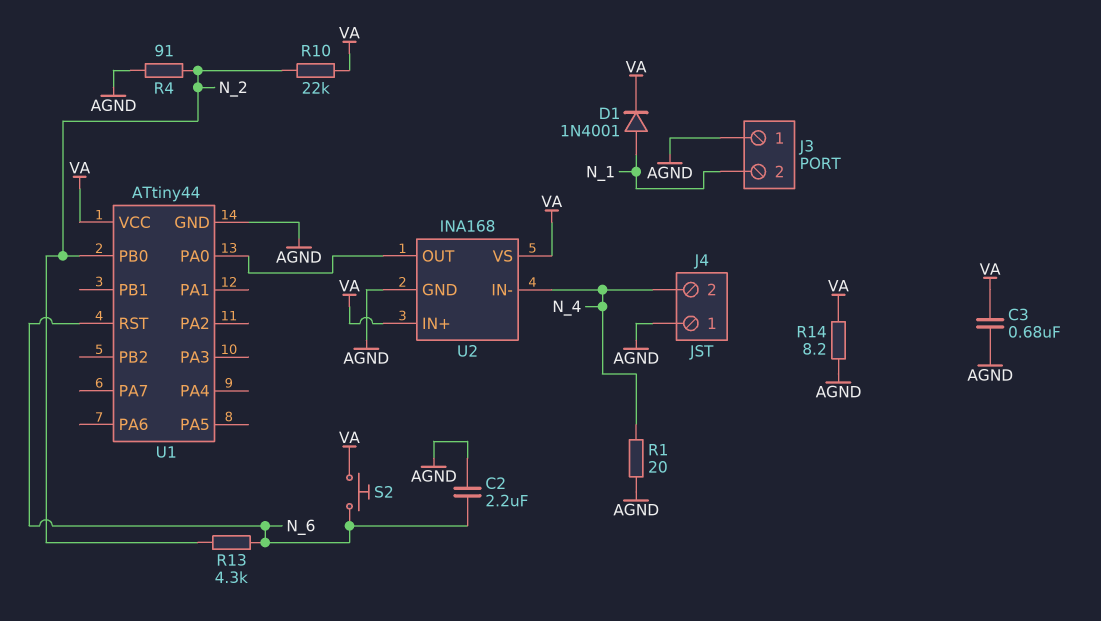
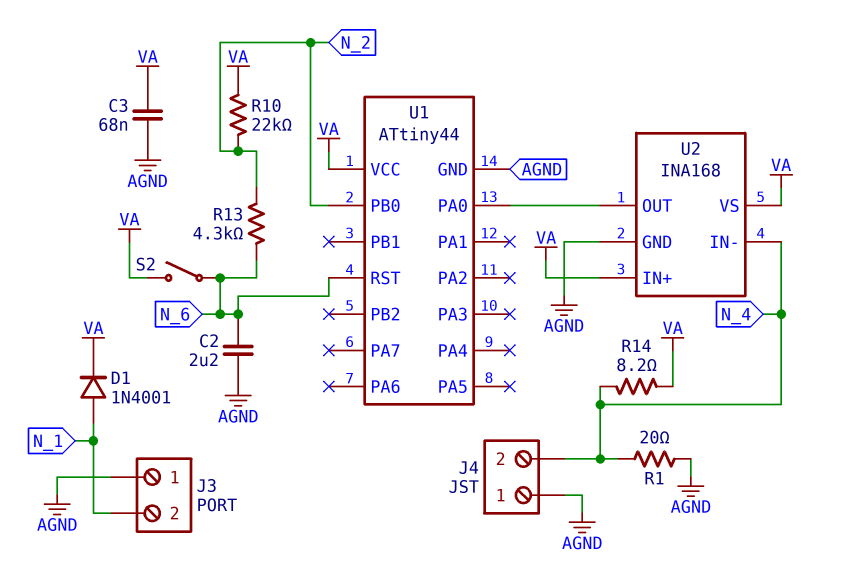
C3: 680nF (AGND, VA) -> 68nF (AGND, VA)
R4: 91 (AGND, N_2) -> none
R14: 8.2 (AGND, VA) -> 8.2 (N_4, VA)
S2: button (N_6, VA) -> switch (N_6, VA)

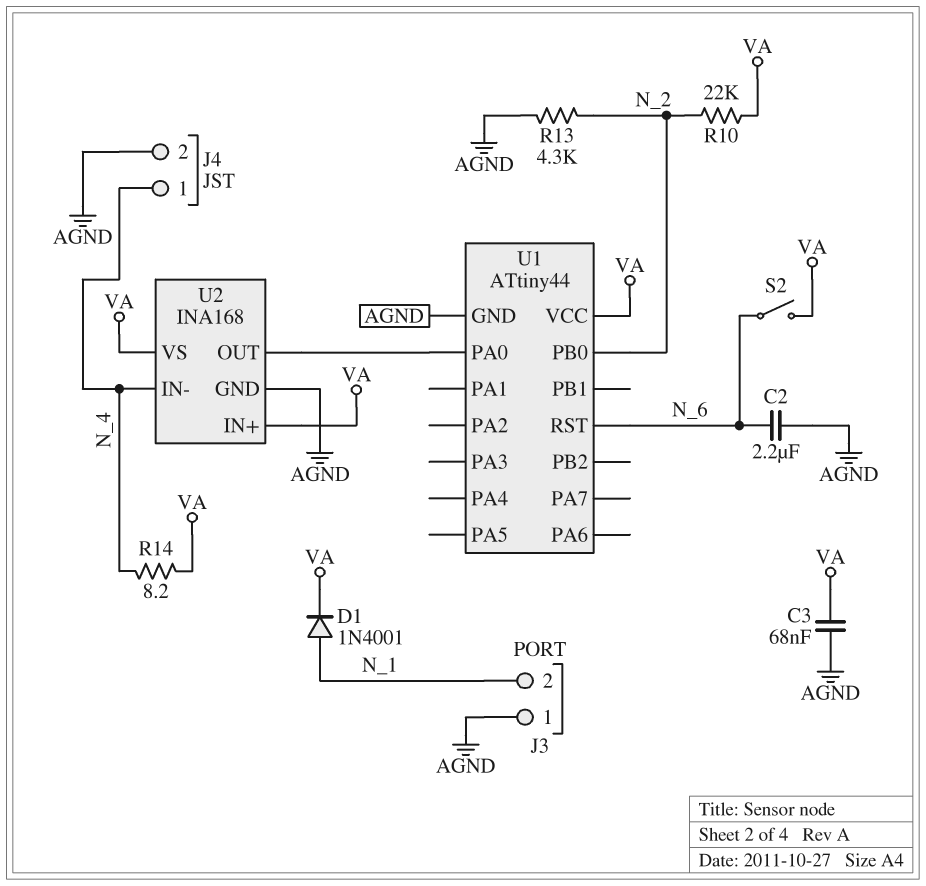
J4 pin 1: AGND -> N_4
J4 pin 2: N_4 -> AGND
R1: 20 (AGND, N_4) -> none
R13: 4.3k (N_2, N_6) -> 4.3k (AGND, N_2)

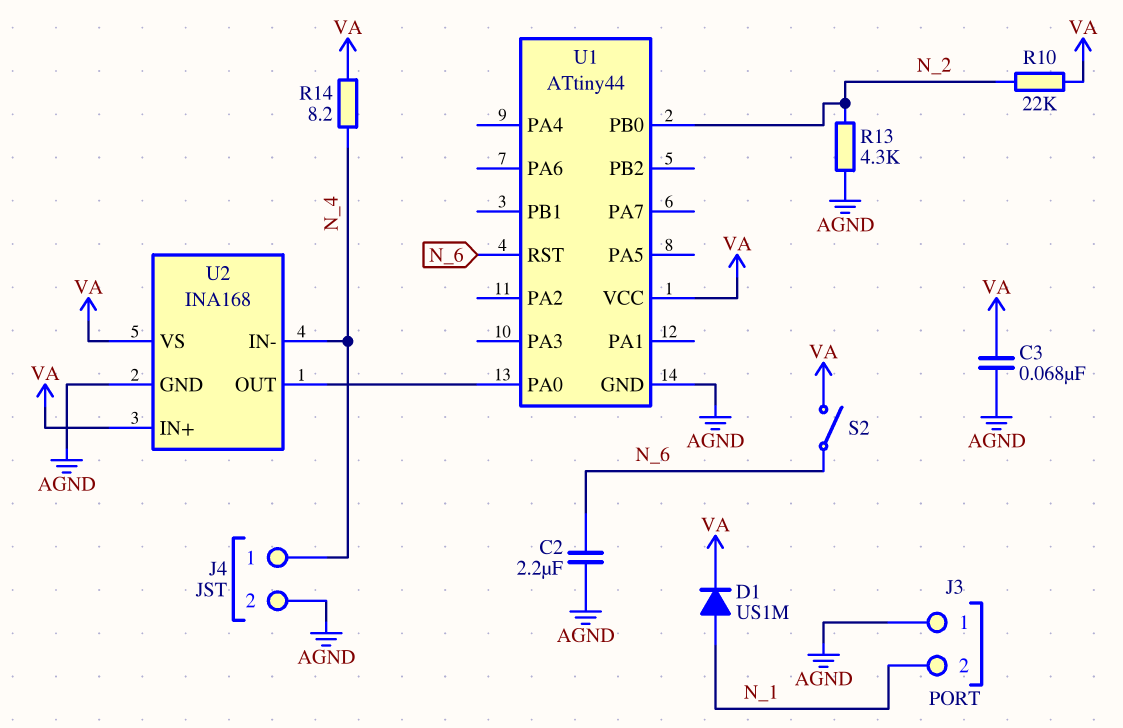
D1: diode 1N4001 (A N_1, K VA) -> diode US1M (A N_1, K VA)

